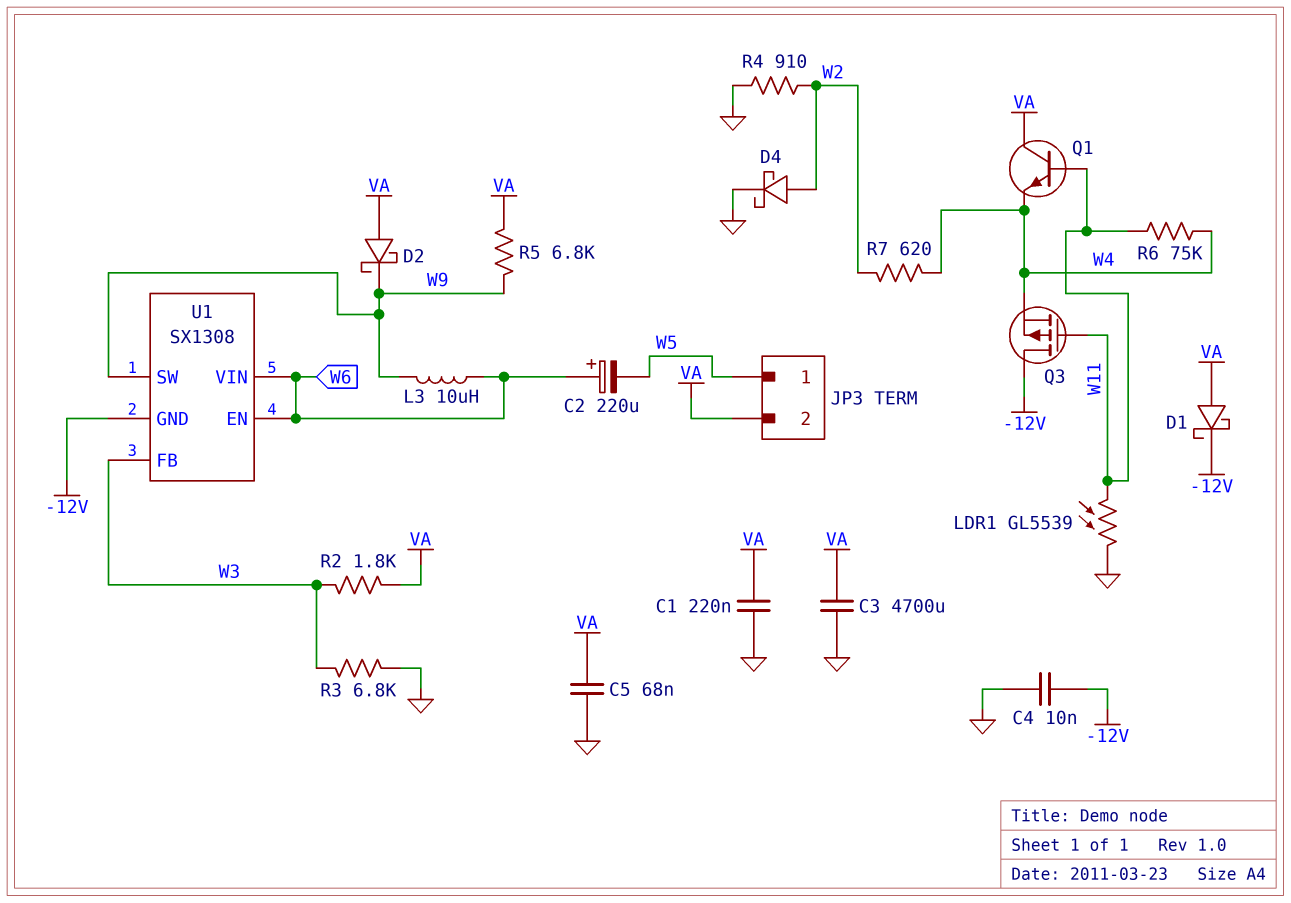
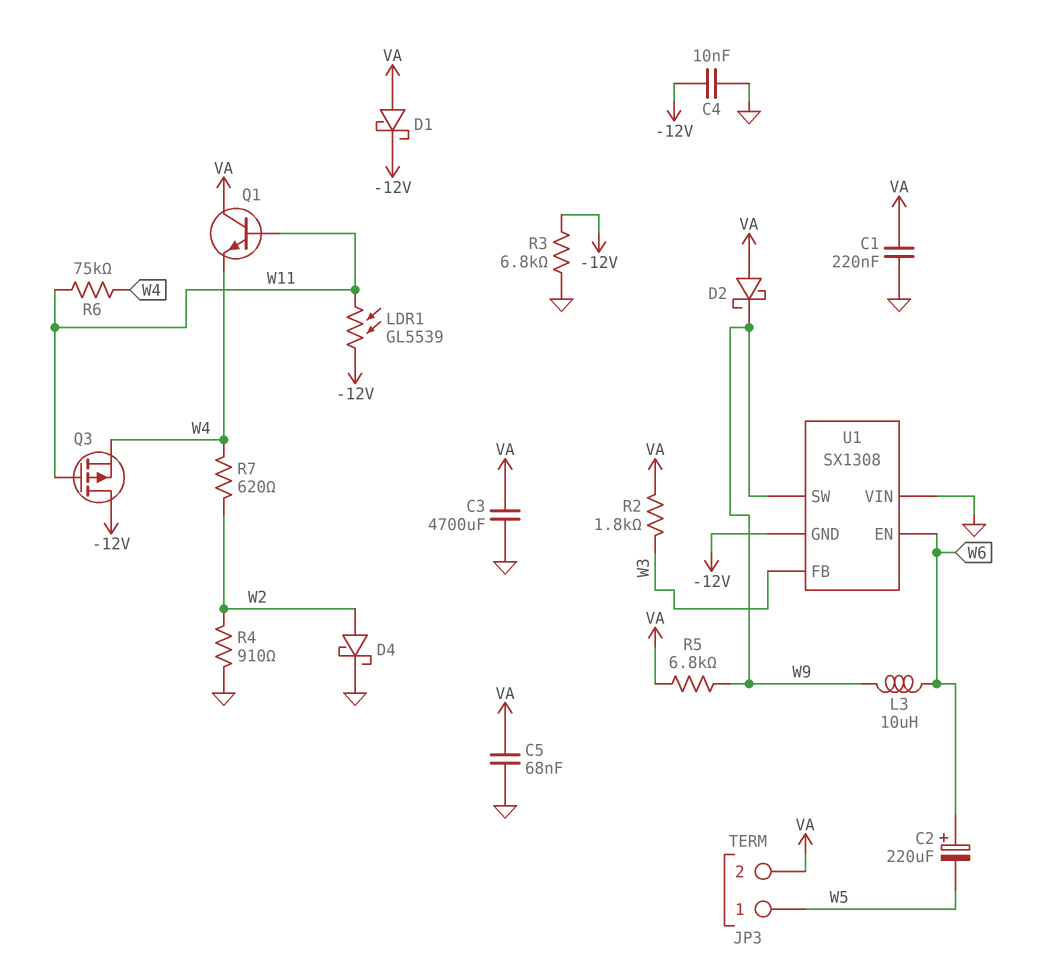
LDR1: GL5539 (GND, W11) -> GL5539 (-12V, W11)
R3: 6.8k (GND, W3) -> 6.8k (-12V, GND)
U1 pin VIN: W6 -> GND

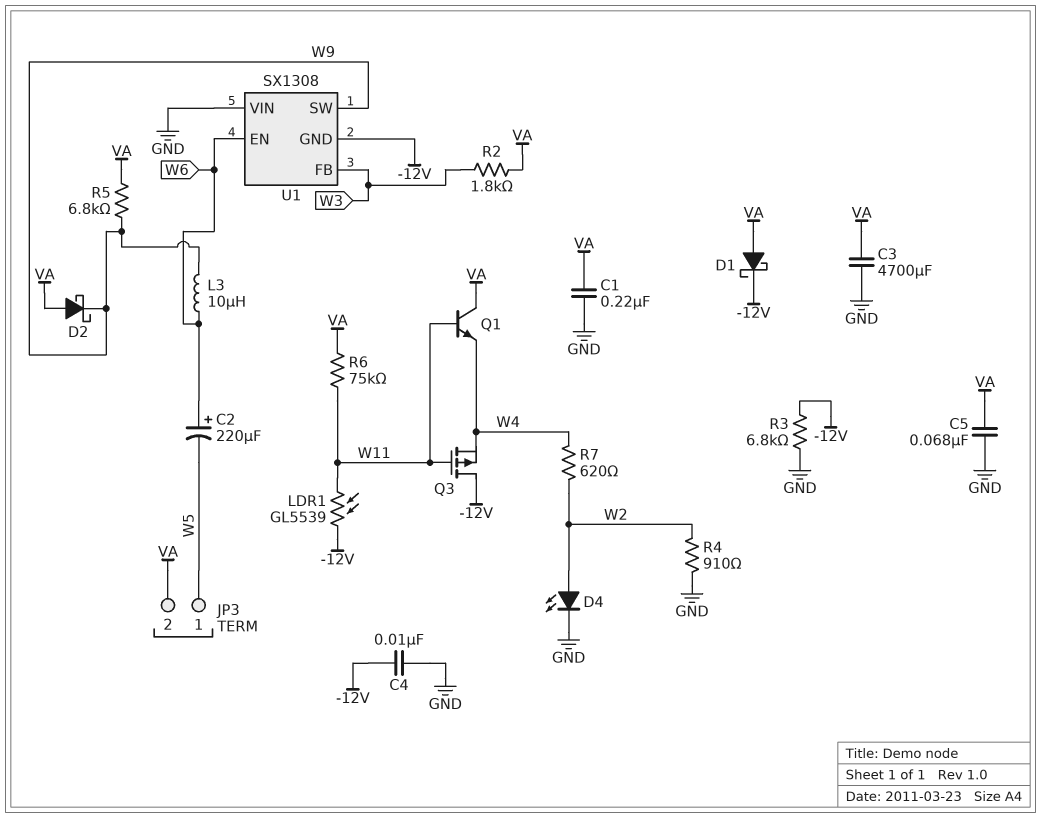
D4: schottky (A W2, K GND) -> LED (A W2, K GND)
R6: 75k (W4, W11) -> 75k (VA, W11)

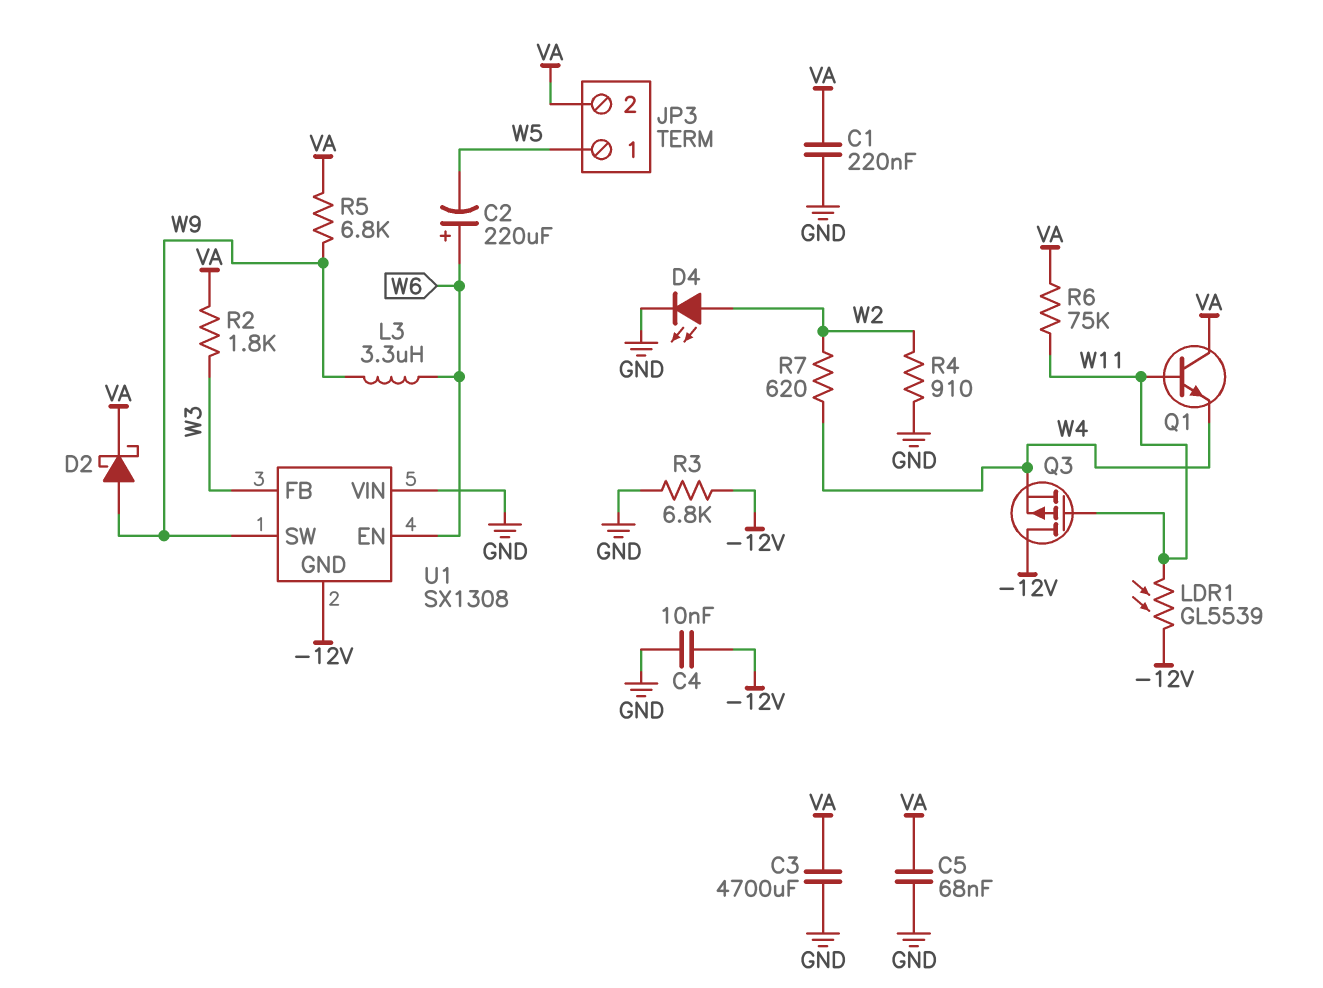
D1: schottky (A VA, K -12V) -> none
D2: schottky (A VA, K W9) -> schottky (A W9, K VA)
L3: 10uH (W6, W9) -> 3.3uH (W6, W9)

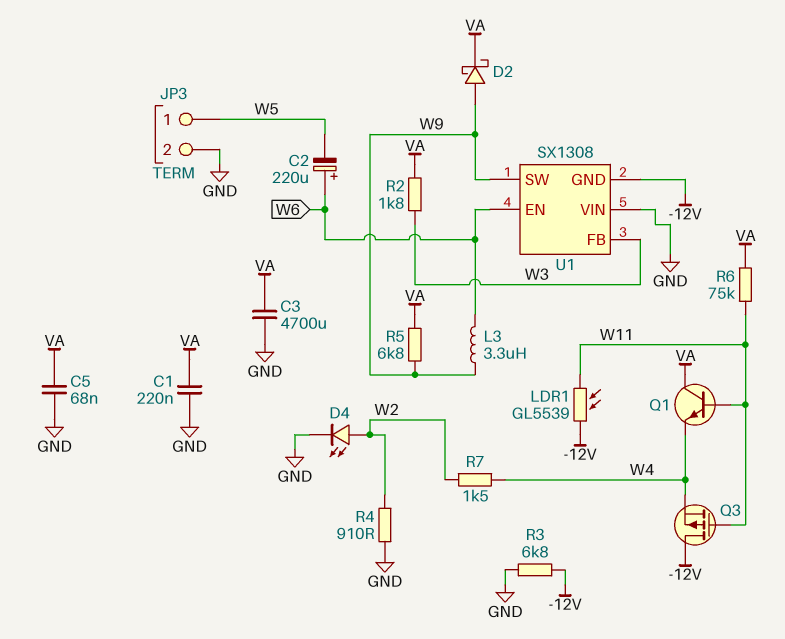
C4: 10nF (-12V, GND) -> none
JP3 pin 2: VA -> GND
R7: 620 (W2, W4) -> 1.5k (W2, W4)

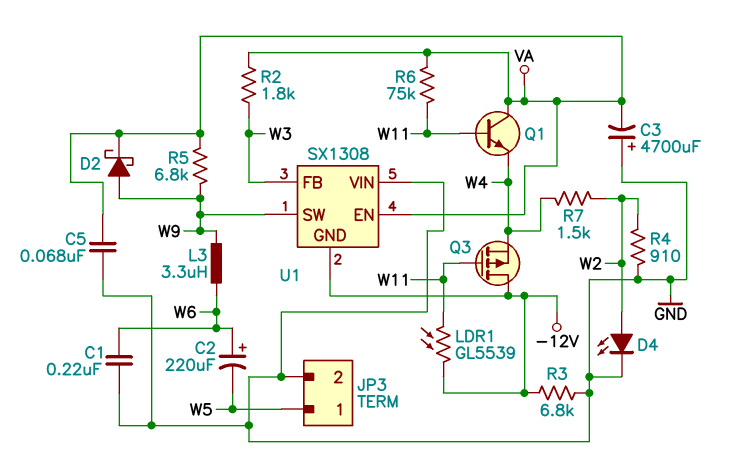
C1: 220nF (GND, VA) -> 220nF (GND, W6)
C3: 4700uF (GND, VA) -> 4700uF (plus GND, minus VA)
U1 pin EN: W6 -> VA

